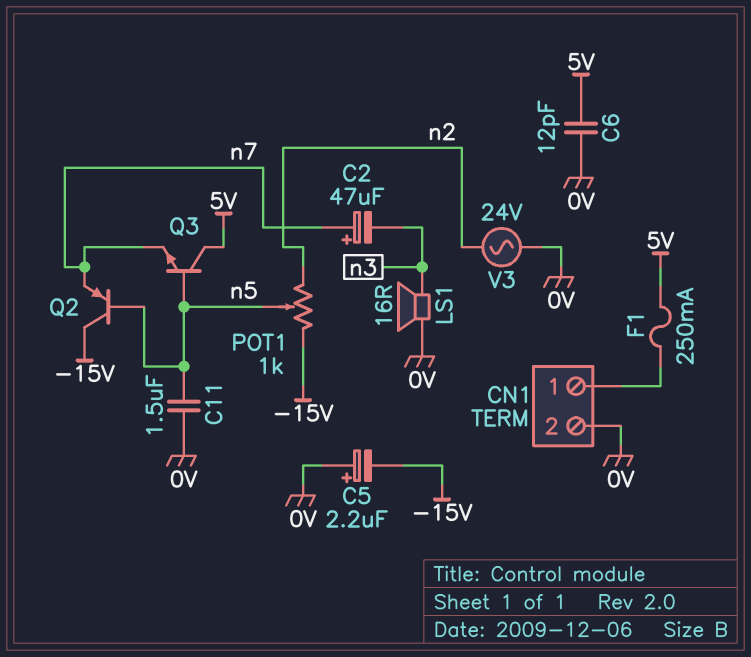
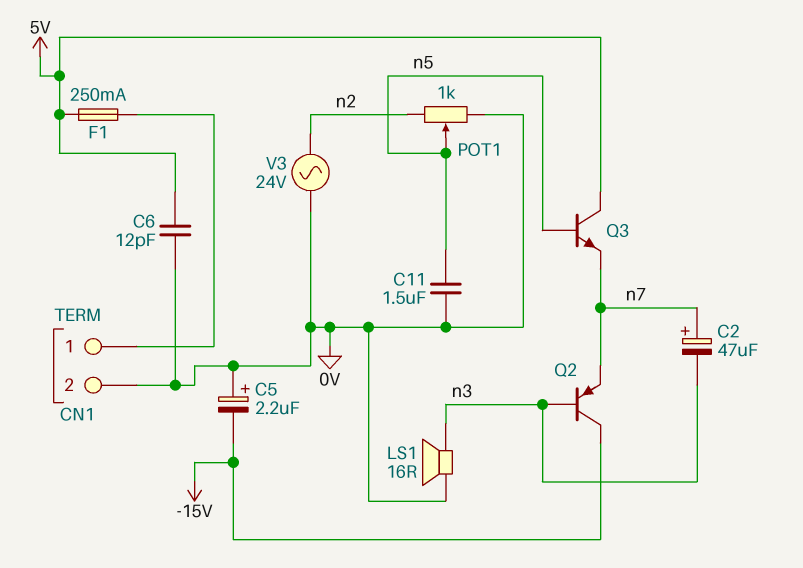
POT1: 1k (-15V, n2, wiper n5) -> 1k (0V, n2, wiper n5)
Q2: PNP (B n5, C -15V, E n7) -> PNP (B n3, C -15V, E n7)

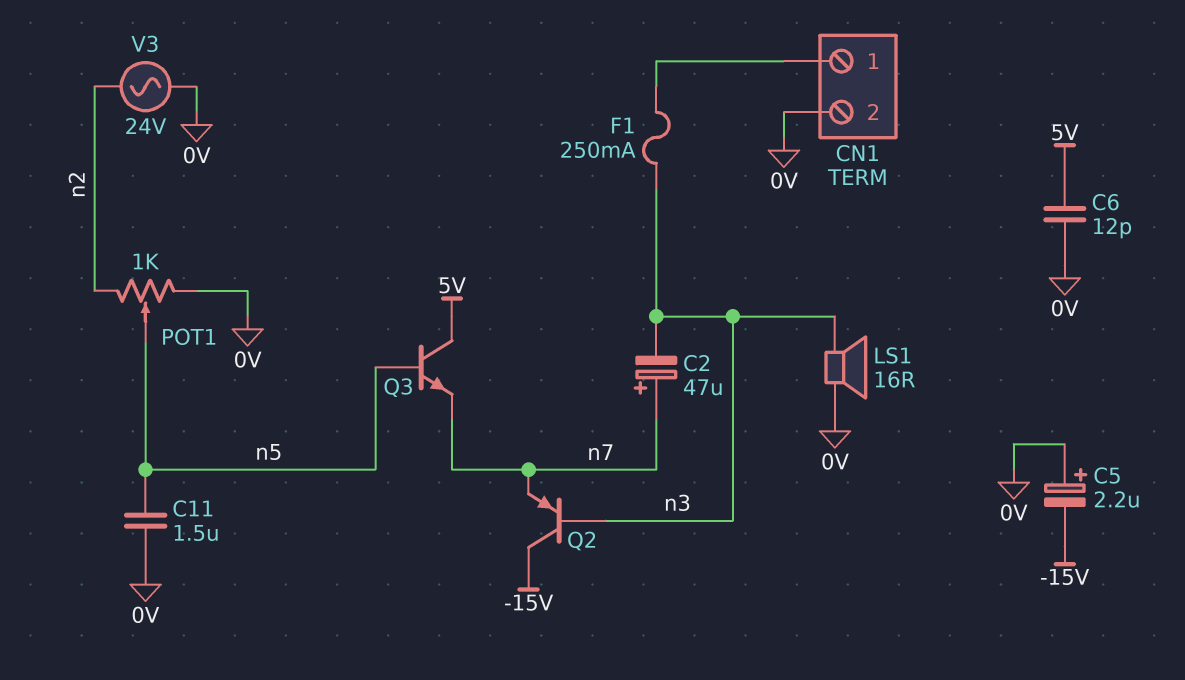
F1: 250mA (5V, CN1/1) -> 250mA (CN1/1, n3)

